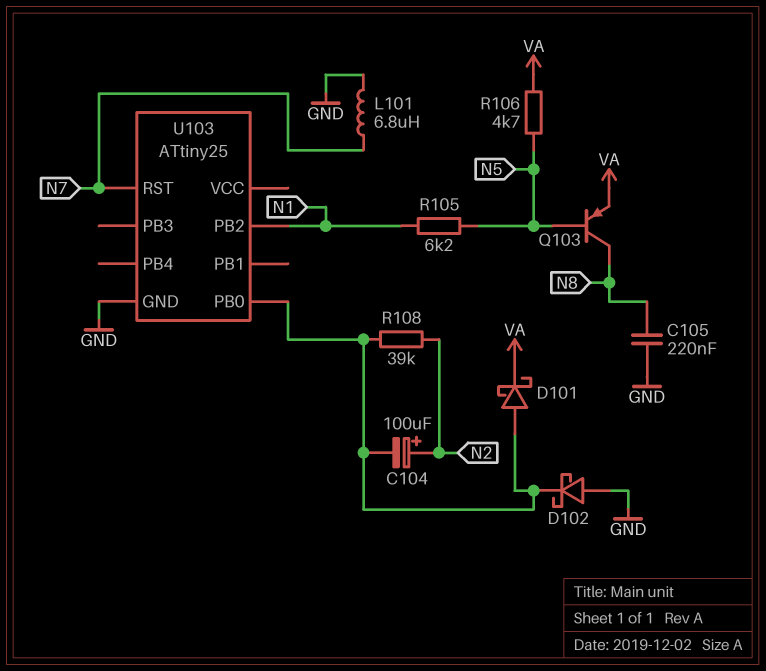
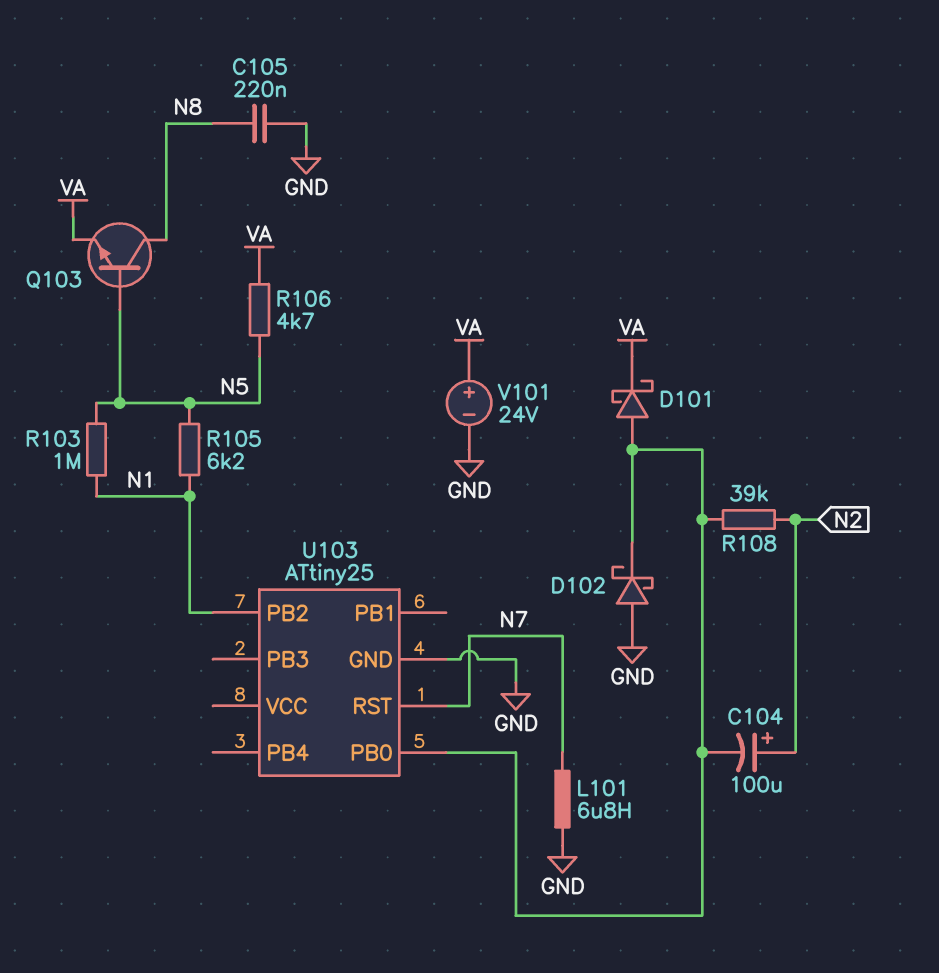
Q103: PNP (B N5, C N8, E VA) -> NPN (B N5, C N8, E VA)
R103: none -> 1M (N1, N5)
V101: none -> 24V (plus VA, minus GND)

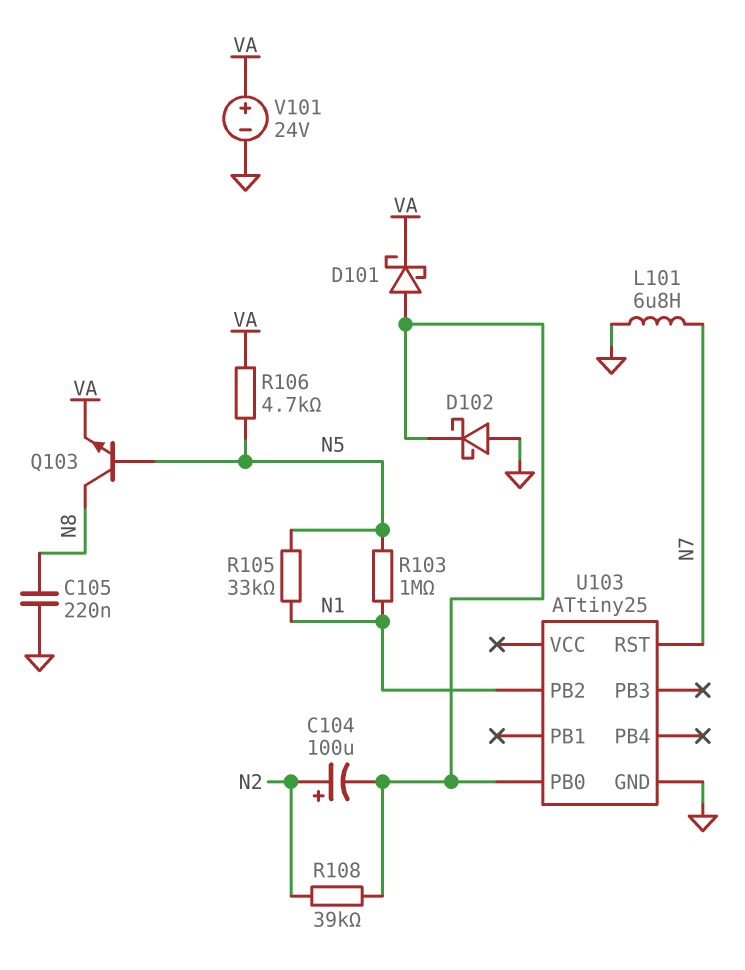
R105: 6.2k (N1, N5) -> 33k (N1, N5)

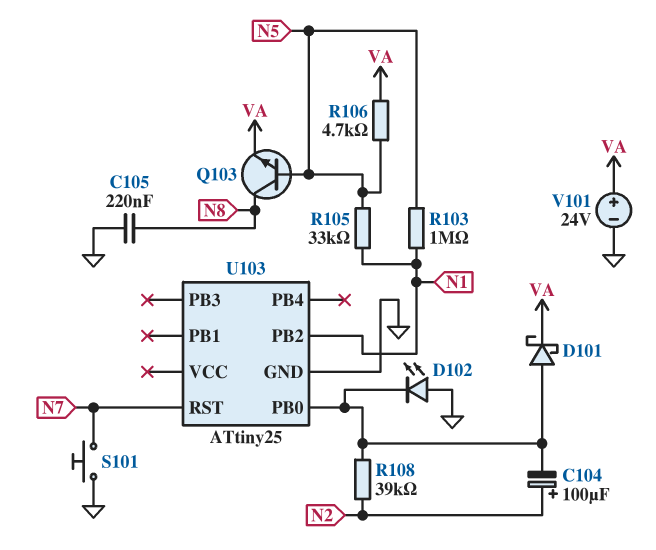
D102: schottky (A GND, K U103/PB0) -> LED (A GND, K U103/PB0)
L101: 6.8uH (GND, N7) -> none
S101: none -> button (GND, N7)

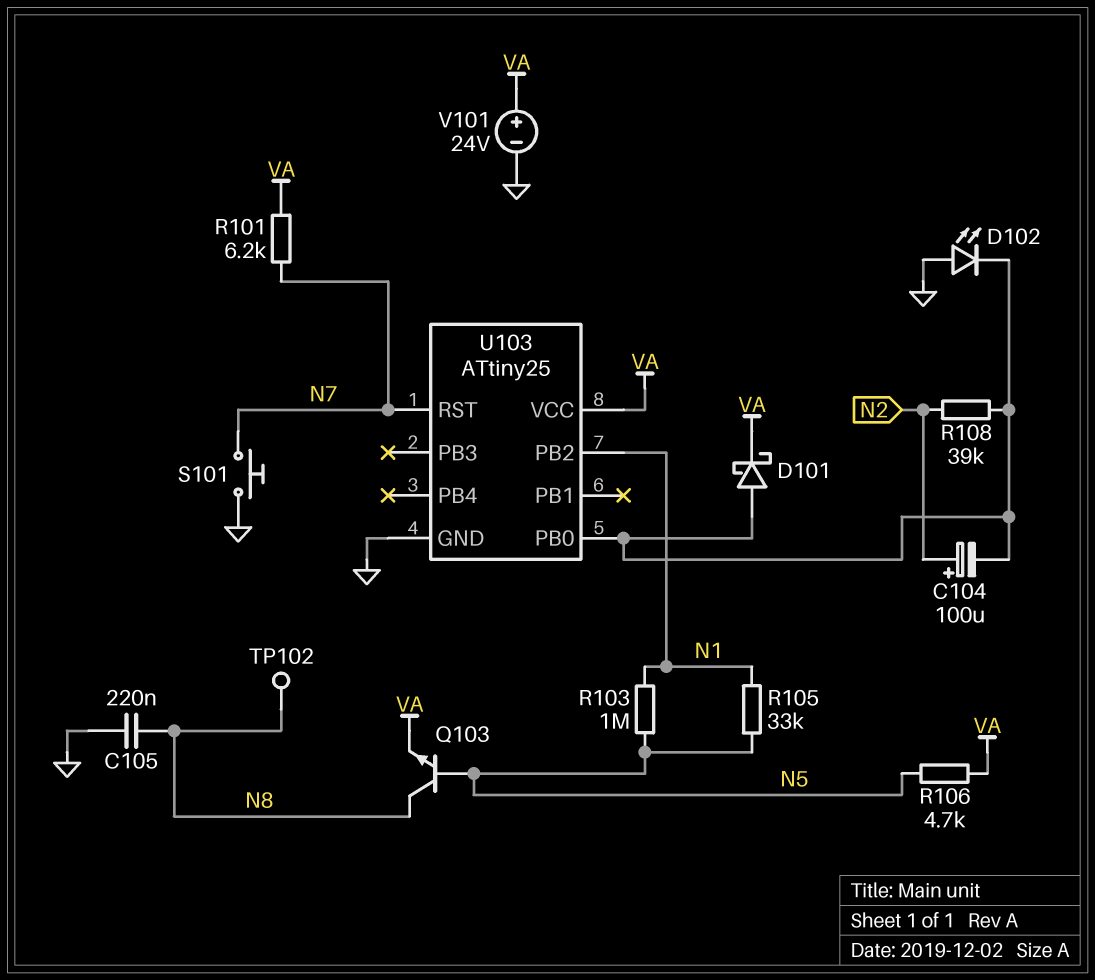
R101: none -> 6.2k (N7, VA)
TP102: none -> test point (N8)
U103 pin VCC: none -> VA

